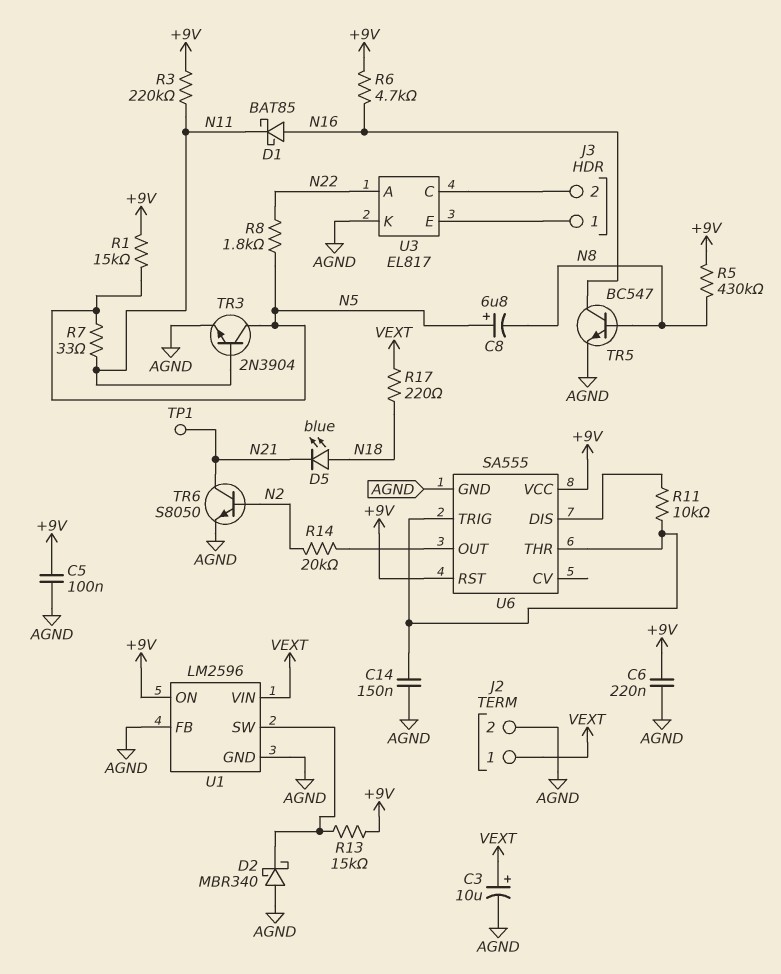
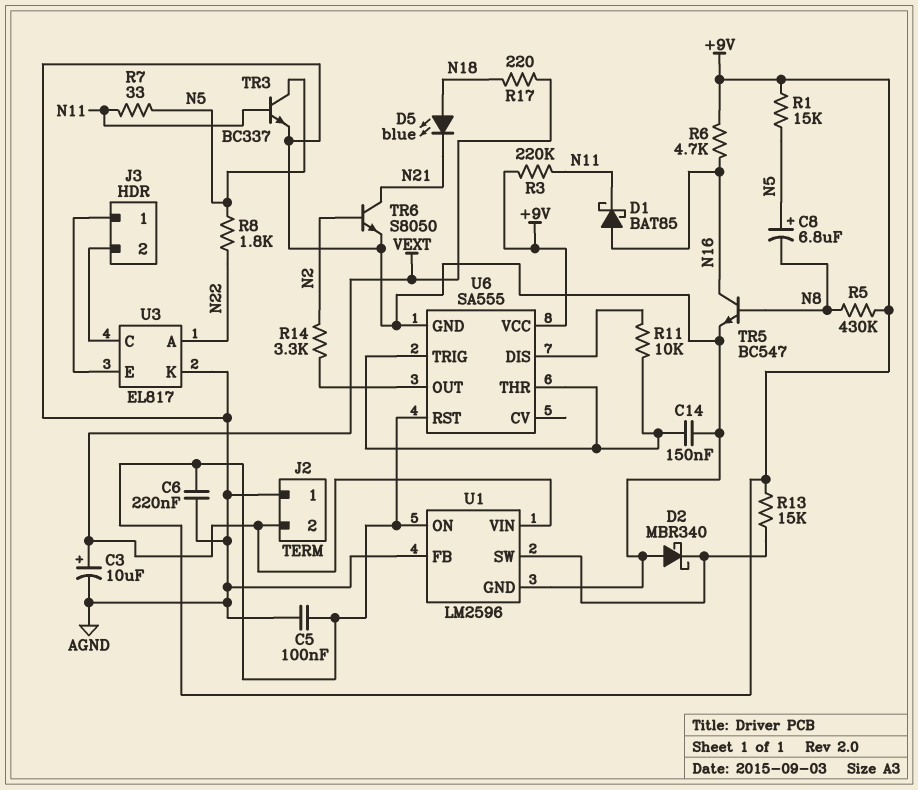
J2 pin 1: VEXT -> AGND
J2 pin 2: AGND -> VEXT
R14: 20k (N2, U6/OUT) -> 3.3k (N2, U6/OUT)
TP1: test point (N21) -> none
TR3: NPN 2N3904 (B N11, C N5, E AGND) -> NPN BC337 (B N11, C N5, E AGND)

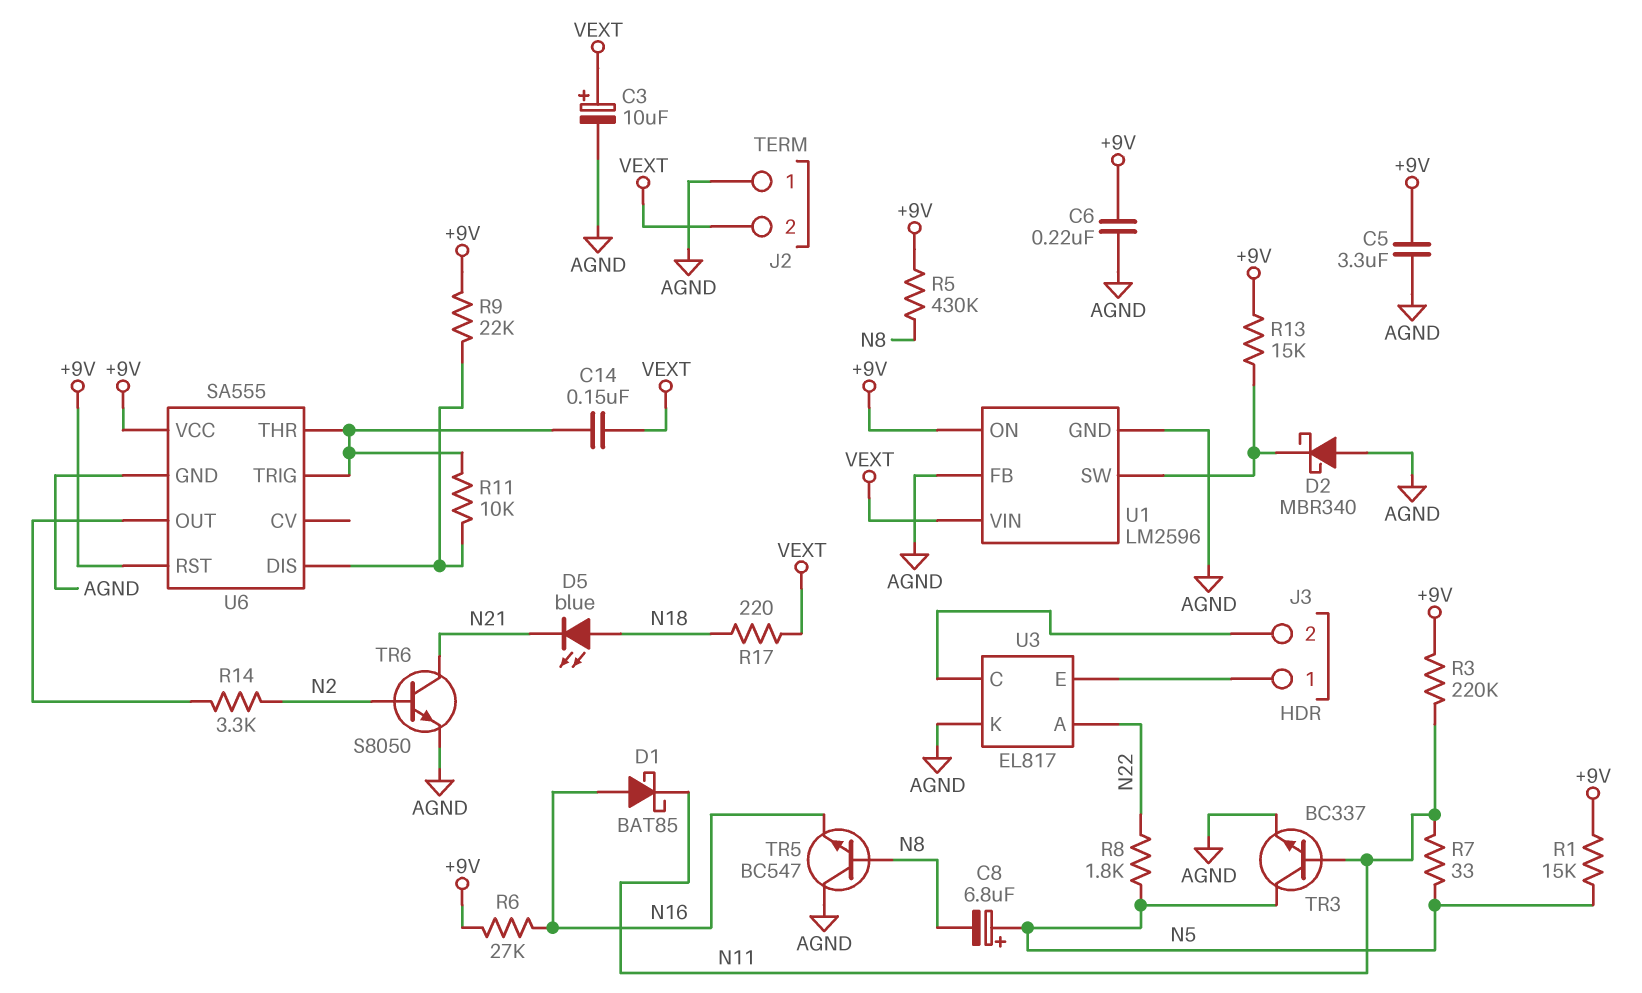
C5: 100nF (+9V, AGND) -> 3.3uF (+9V, AGND)
C14: 150nF (AGND, U6/THR) -> 150nF (U6/THR, VEXT)
R6: 4.7k (+9V, N16) -> 27k (+9V, N16)
R9: none -> 22k (+9V, U6/DIS)
TR5: NPN BC547 (B N8, C N16, E AGND) -> NPN BC547 (B N8, C AGND, E N16)

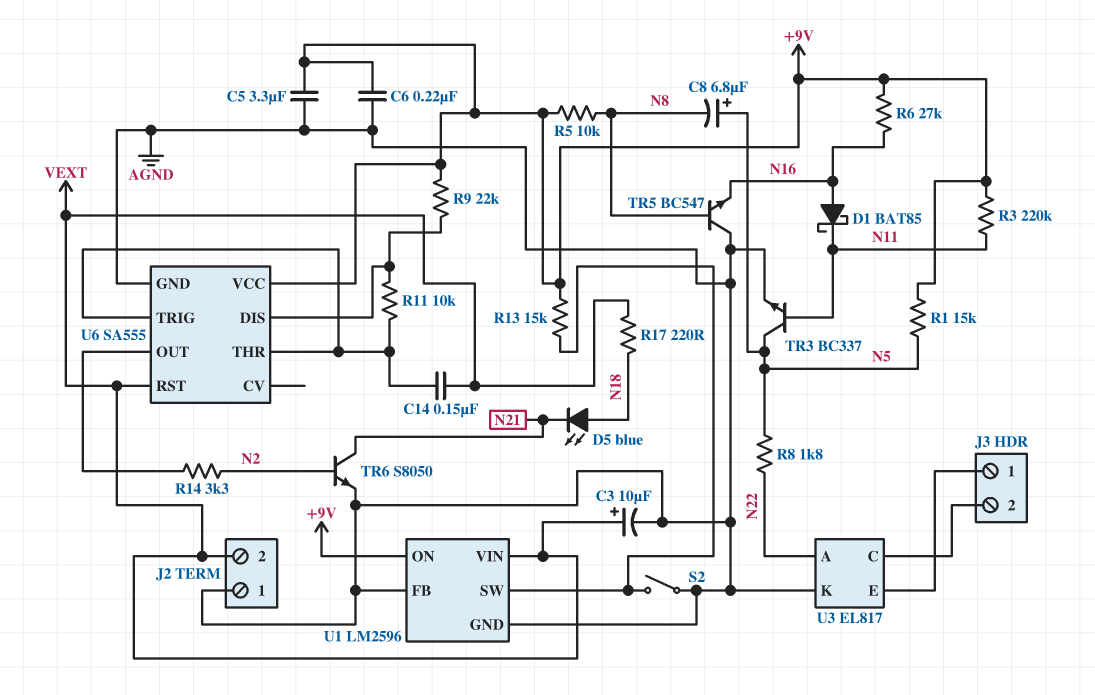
D2: schottky MBR340 (A AGND, K U1/SW) -> none
R5: 430k (+9V, N8) -> 10k (+9V, N8)
R7: 33 (N5, N11) -> none
S2: none -> switch (AGND, U1/SW)
U6 pin RST: +9V -> VEXT

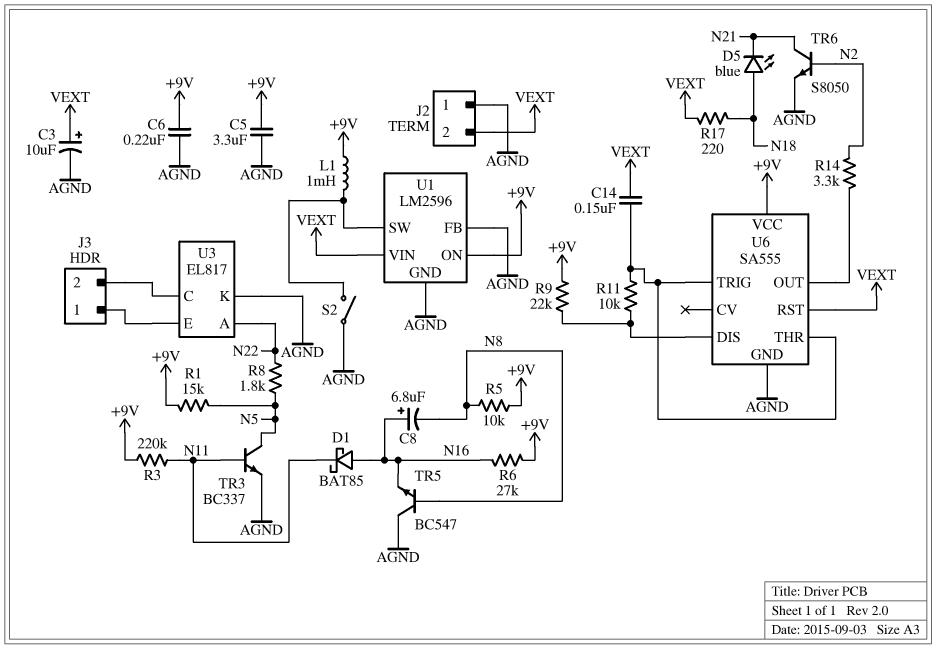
C8: 6.8uF (plus N5, minus N8) -> 6.8uF (plus N16, minus N8)
L1: none -> 1mH (+9V, U1/SW)
R13: 15k (+9V, U1/SW) -> none

